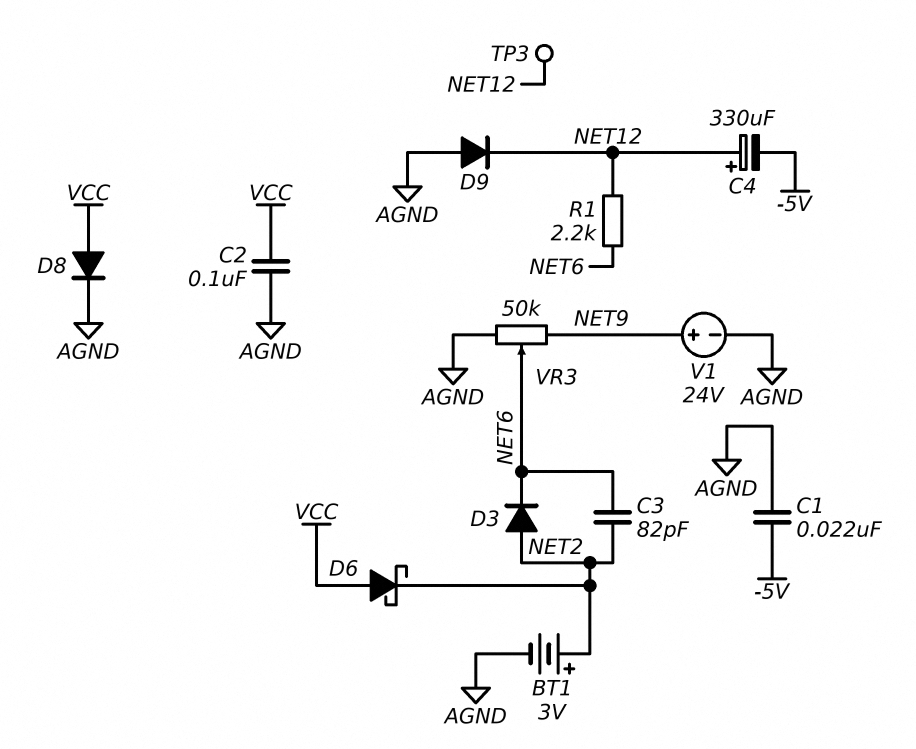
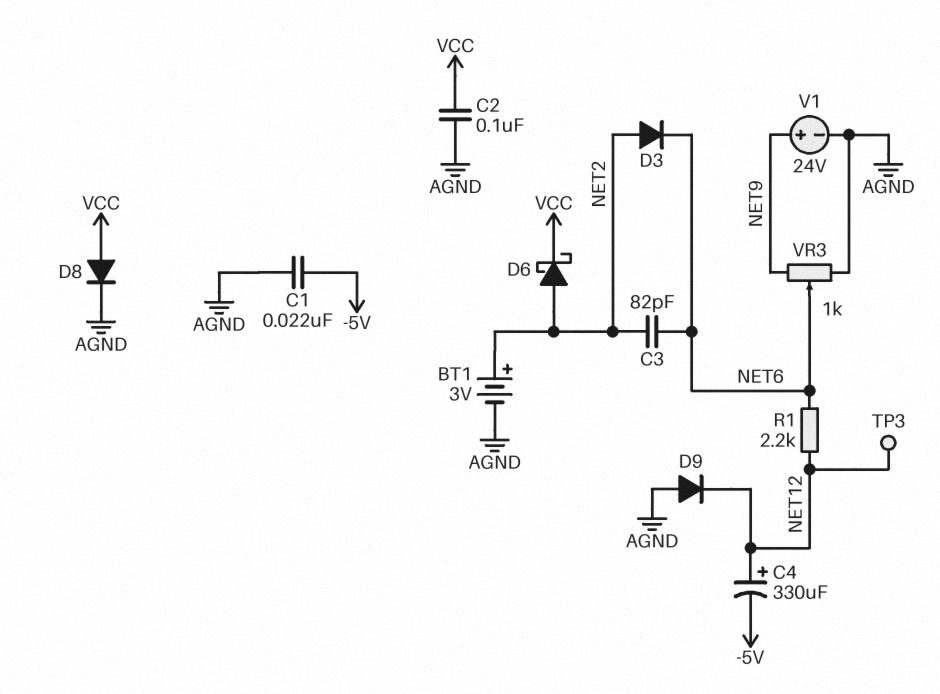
D6: schottky (A VCC, K NET2) -> schottky (A NET2, K VCC)
VR3: 50k (AGND, NET9, wiper NET6) -> 1k (AGND, NET9, wiper NET6)

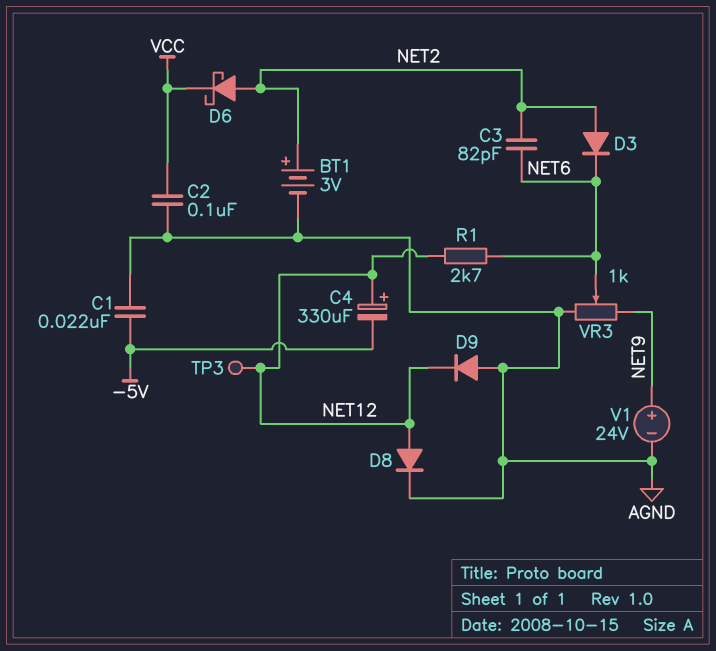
D8: diode (A VCC, K AGND) -> diode (A NET12, K AGND)
R1: 2.2k (NET6, NET12) -> 2.7k (NET6, NET12)

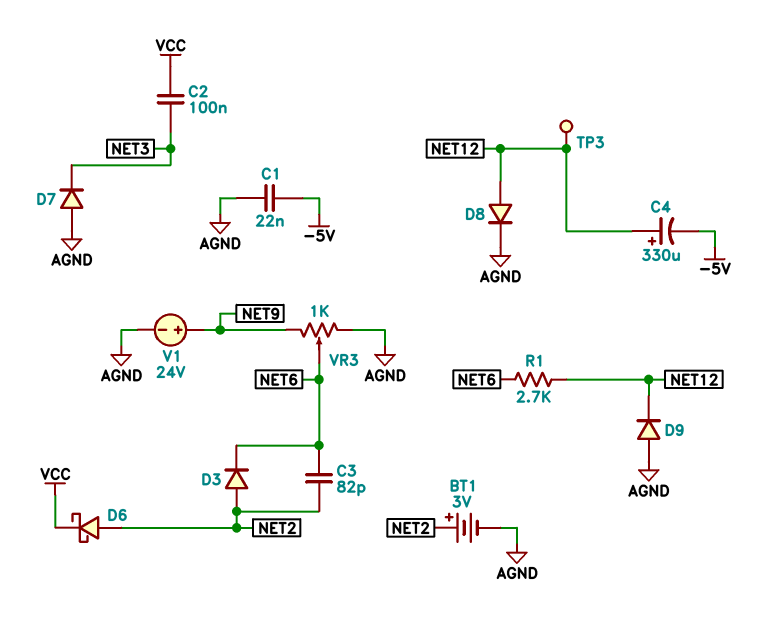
C2: 100nF (AGND, VCC) -> 100nF (NET3, VCC)
D7: none -> diode (A AGND, K NET3)

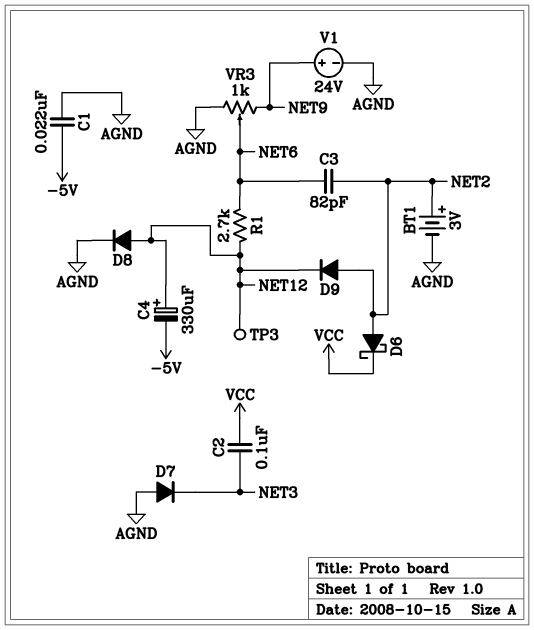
D3: diode (A NET2, K NET6) -> none
D9: diode (A AGND, K NET12) -> diode (A NET2, K NET12)

